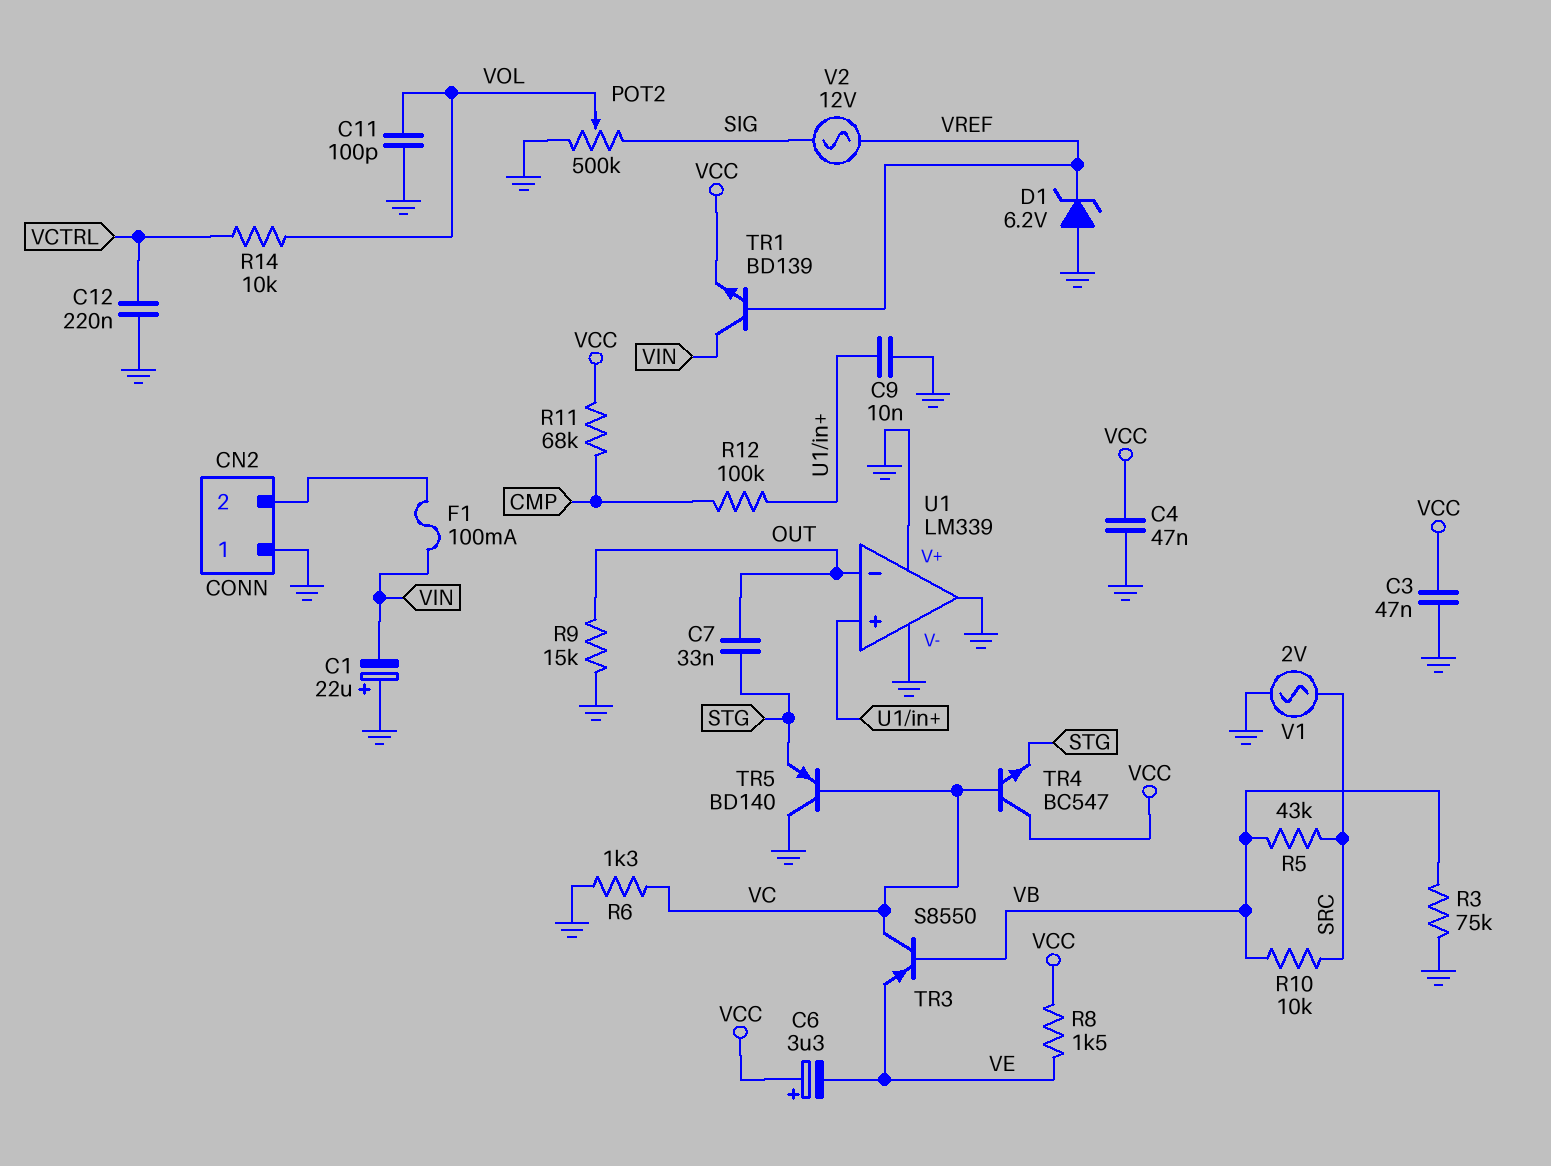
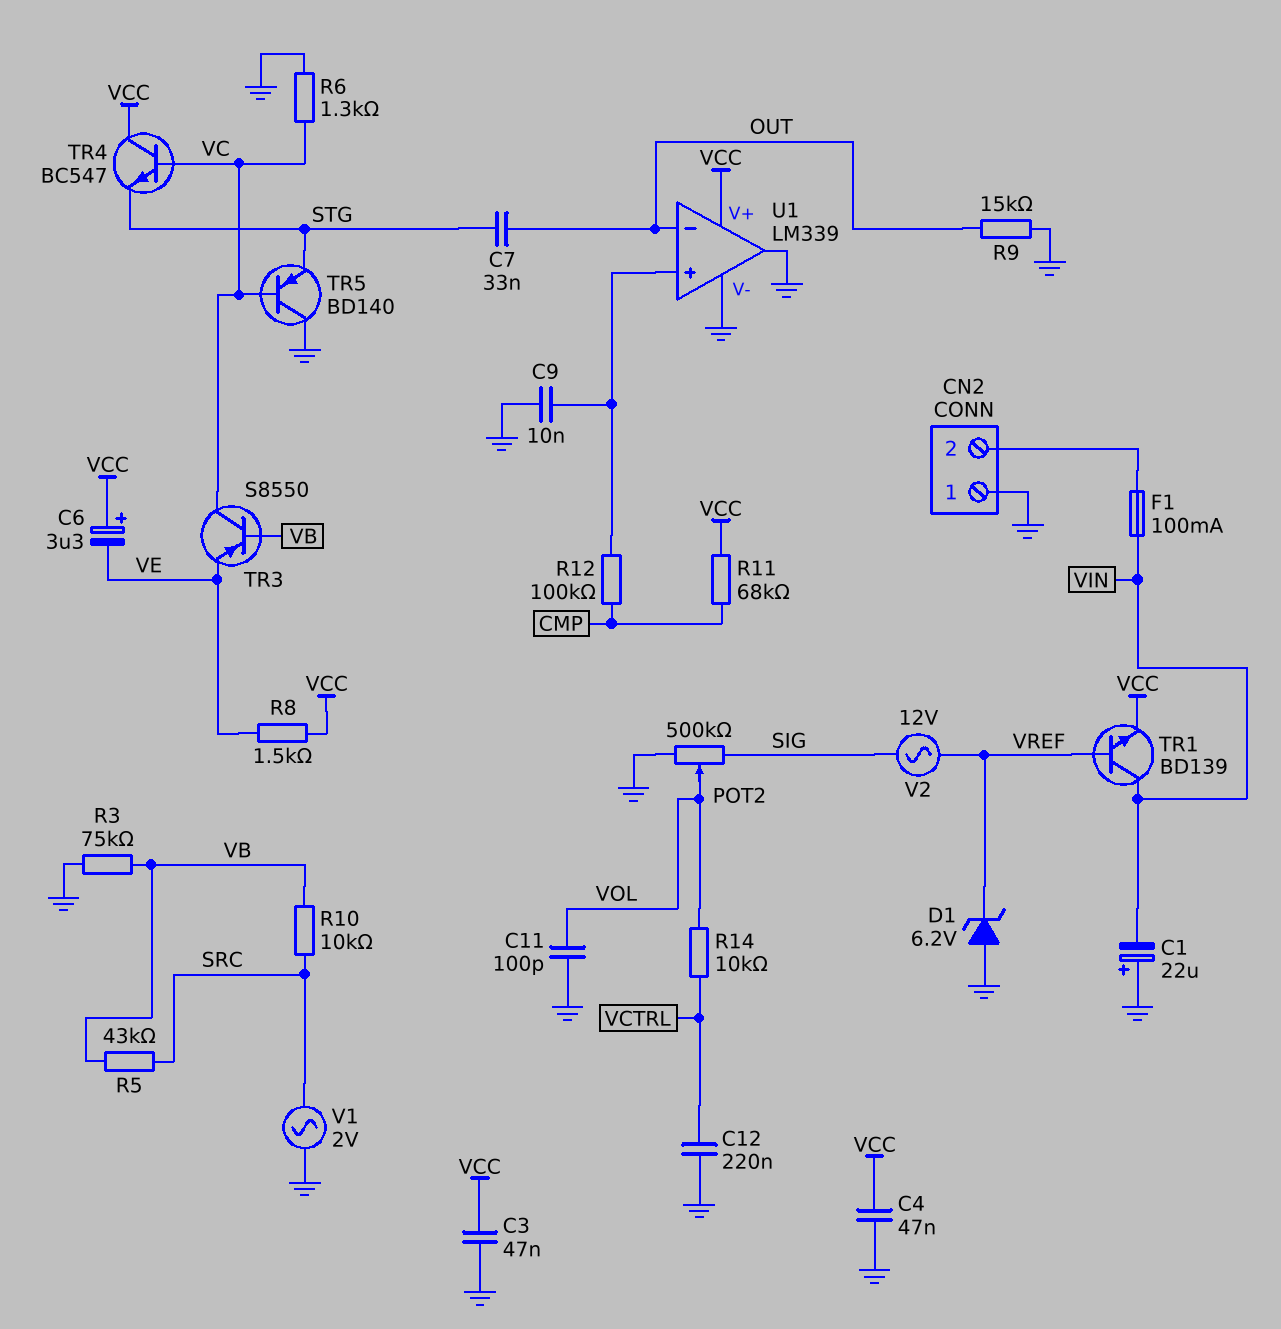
U1 pin V+: GND -> VCC

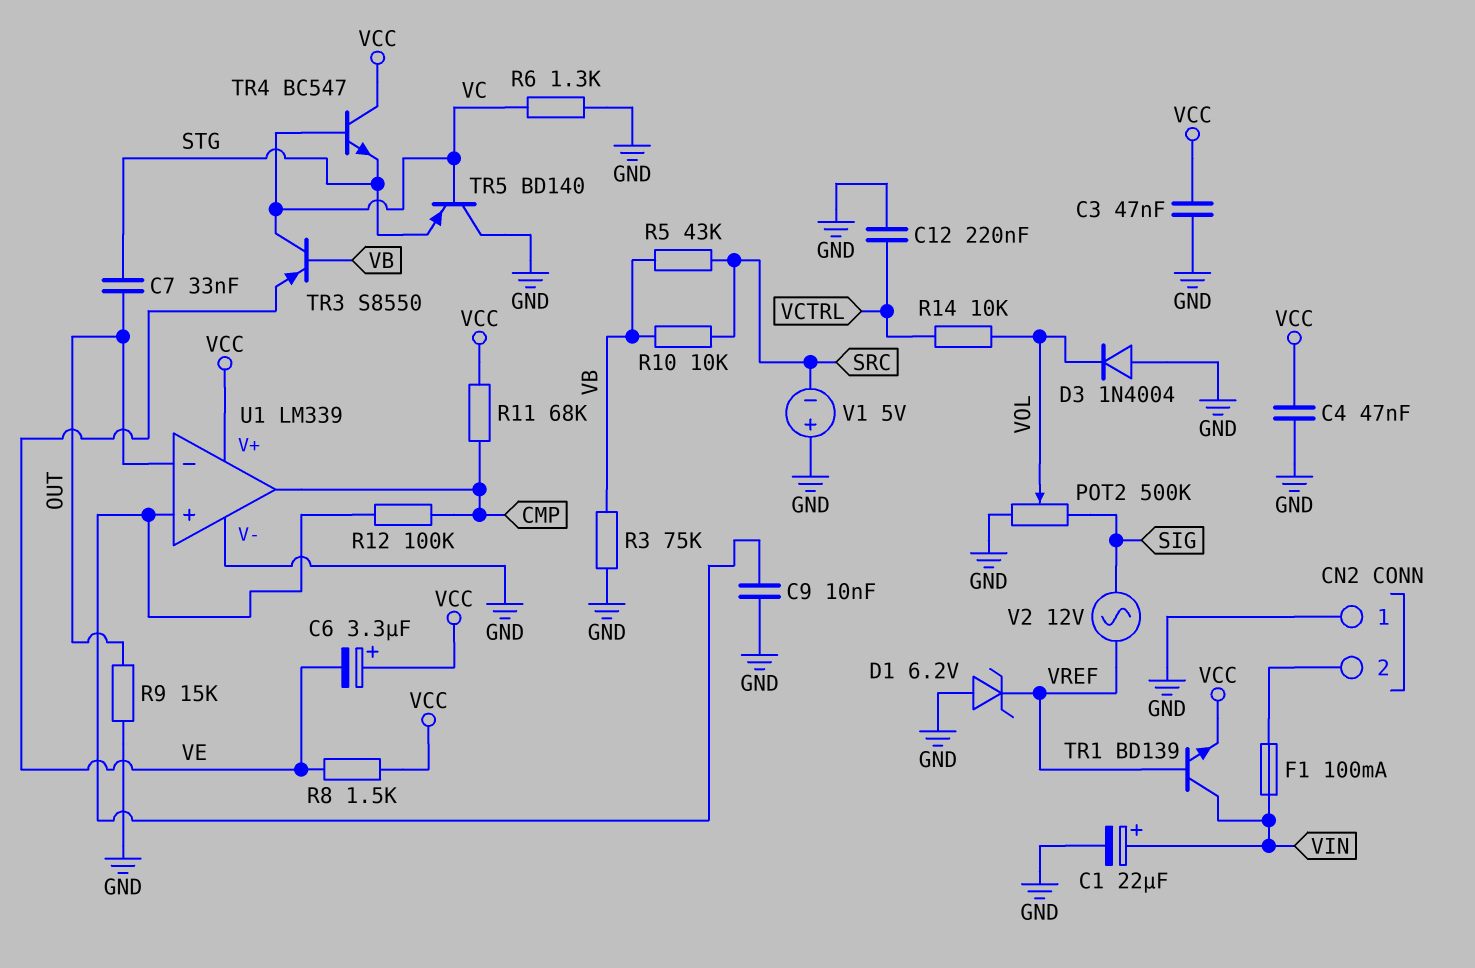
C1: 22uF (plus GND, minus VIN) -> 22uF (plus VIN, minus GND)
C11: 100pF (GND, VOL) -> none
D3: none -> diode 1N4004 (A GND, K VOL)
U1 pin out: GND -> CMP
V1: AC 2V (GND, SRC) -> 5V (plus GND, minus SRC)

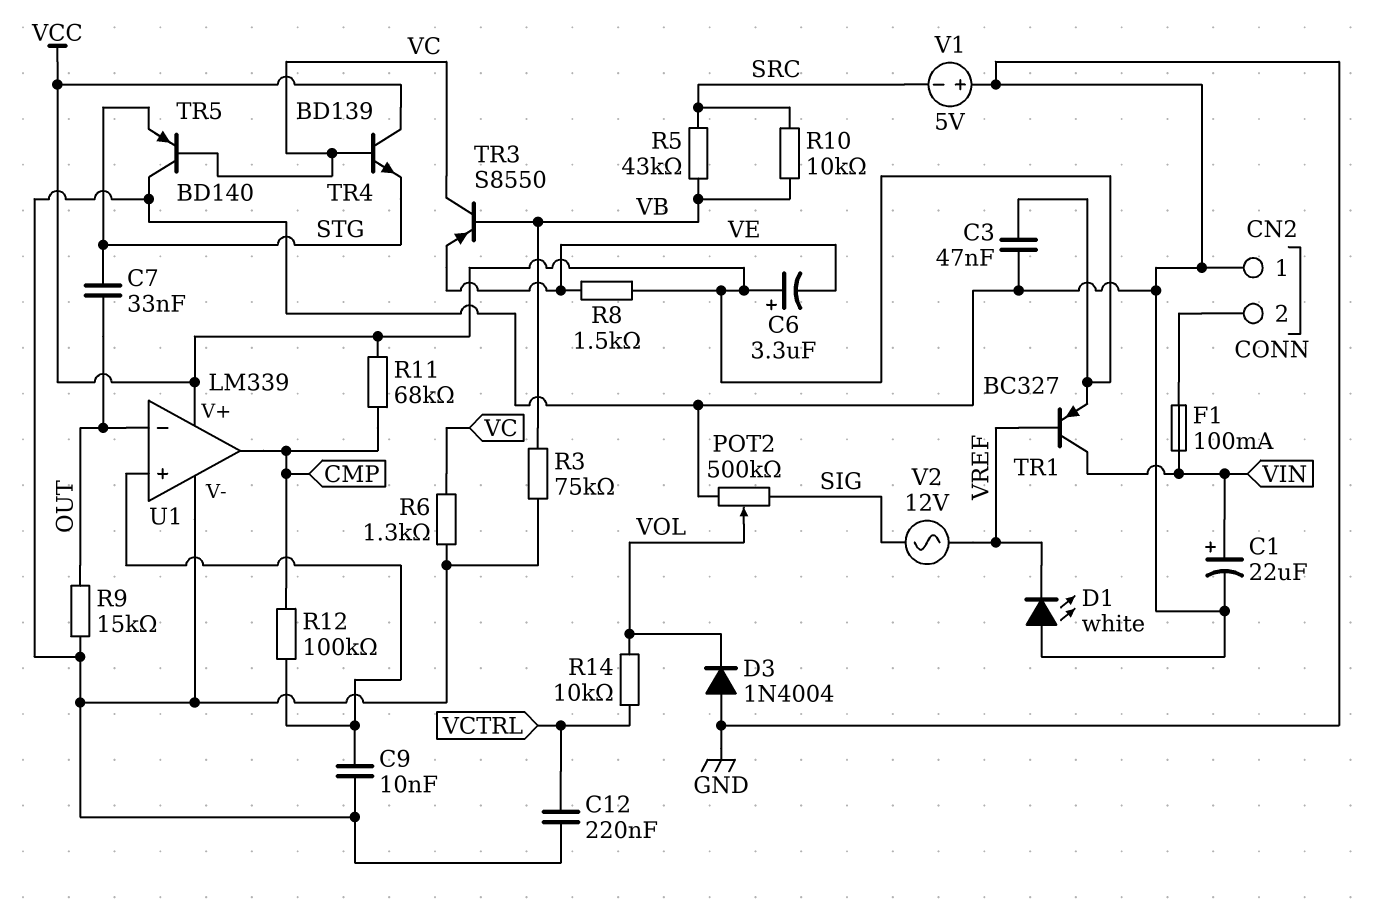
C4: 47nF (GND, VCC) -> none
D1: zener 6.2V (A GND, K VREF) -> LED white (A GND, K VREF)
TR1: NPN BD139 (B VREF, C VIN, E VCC) -> PNP BC327 (B VREF, C VIN, E VCC)
TR4: NPN BC547 (B VC, C VCC, E STG) -> NPN BD139 (B VC, C VCC, E STG)

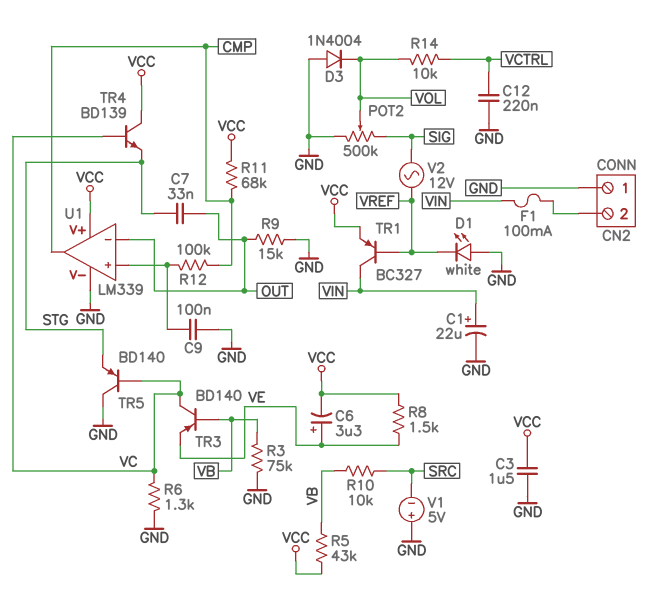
C3: 47nF (GND, VCC) -> 1.5uF (GND, VCC)
C6: 3.3uF (plus VCC, minus VE) -> 3.3uF (plus VE, minus VCC)
C9: 10nF (GND, U1/in+) -> 100nF (GND, U1/in+)
R5: 43k (SRC, VB) -> 43k (VB, VCC)
TR3: PNP S8550 (B VB, C VC, E VE) -> PNP BD140 (B VB, C VC, E VE)

